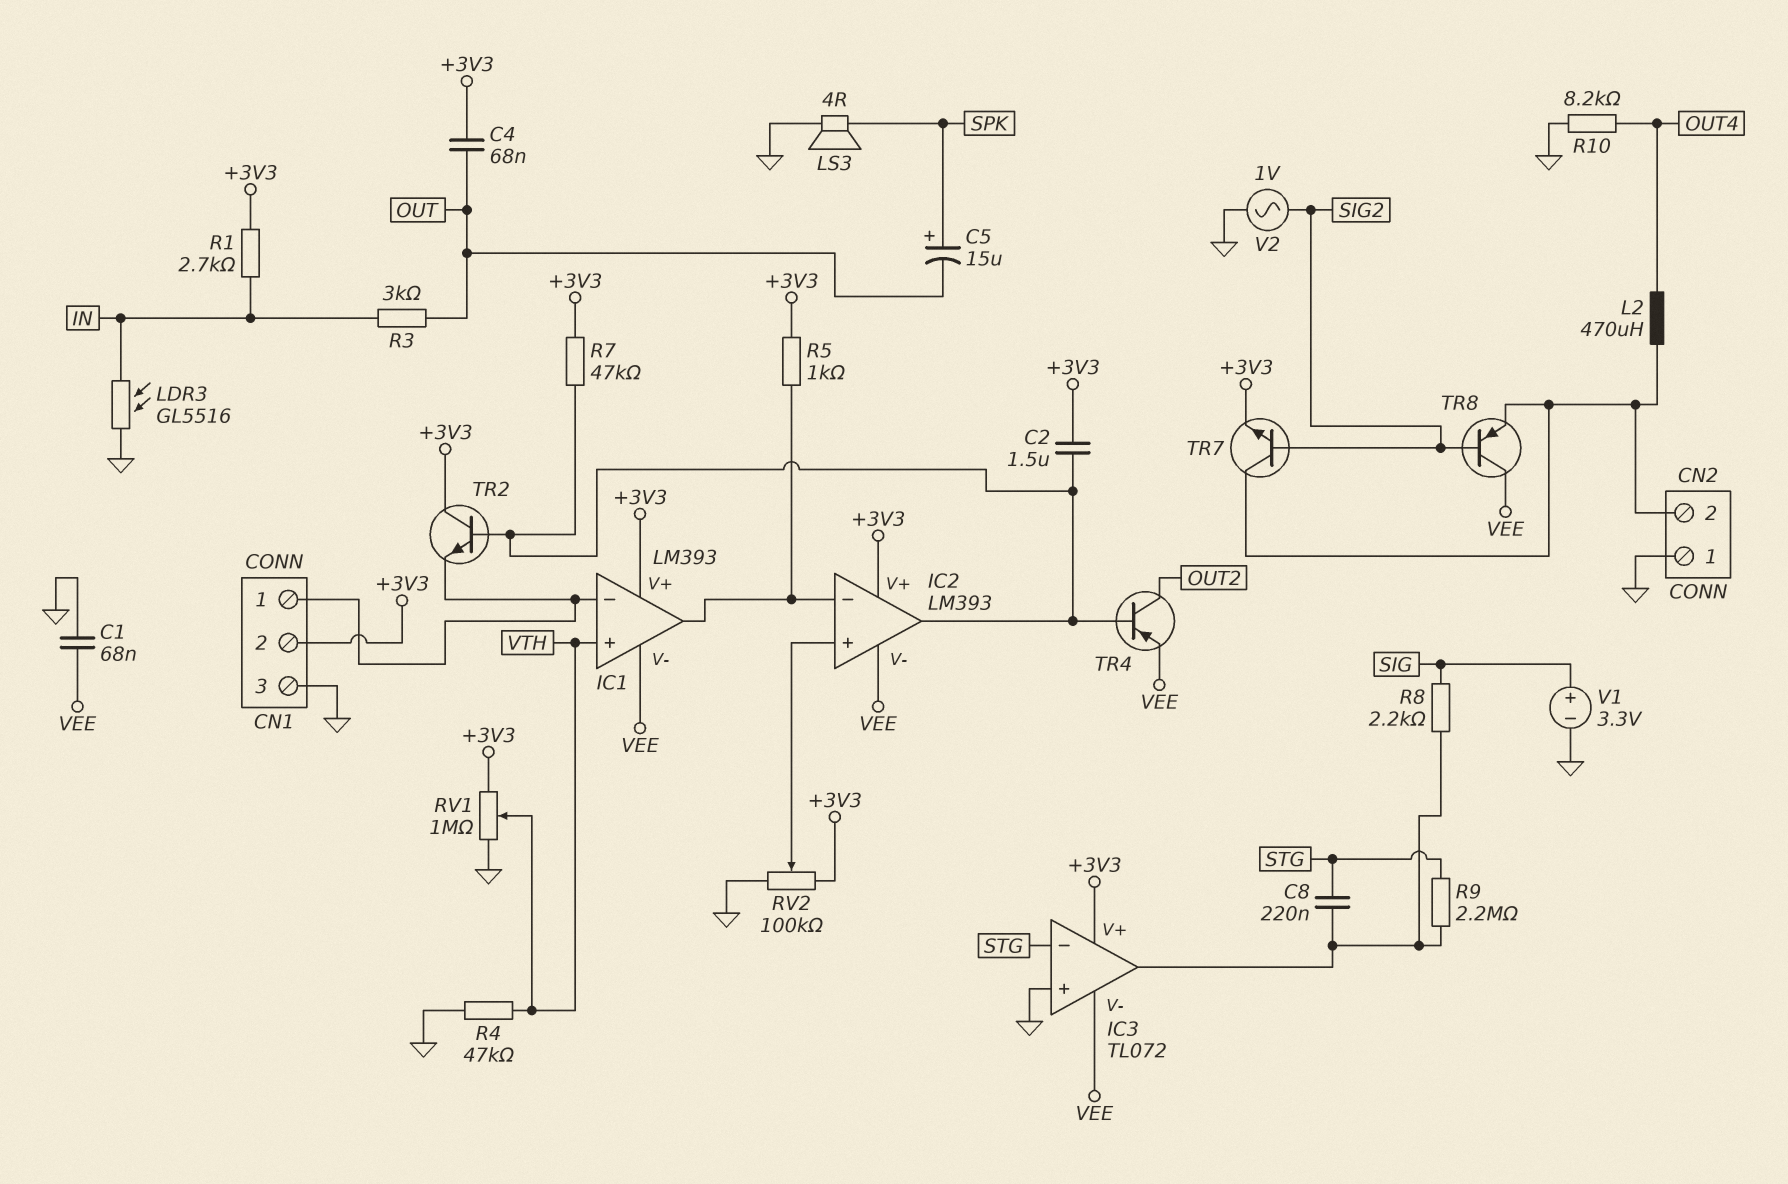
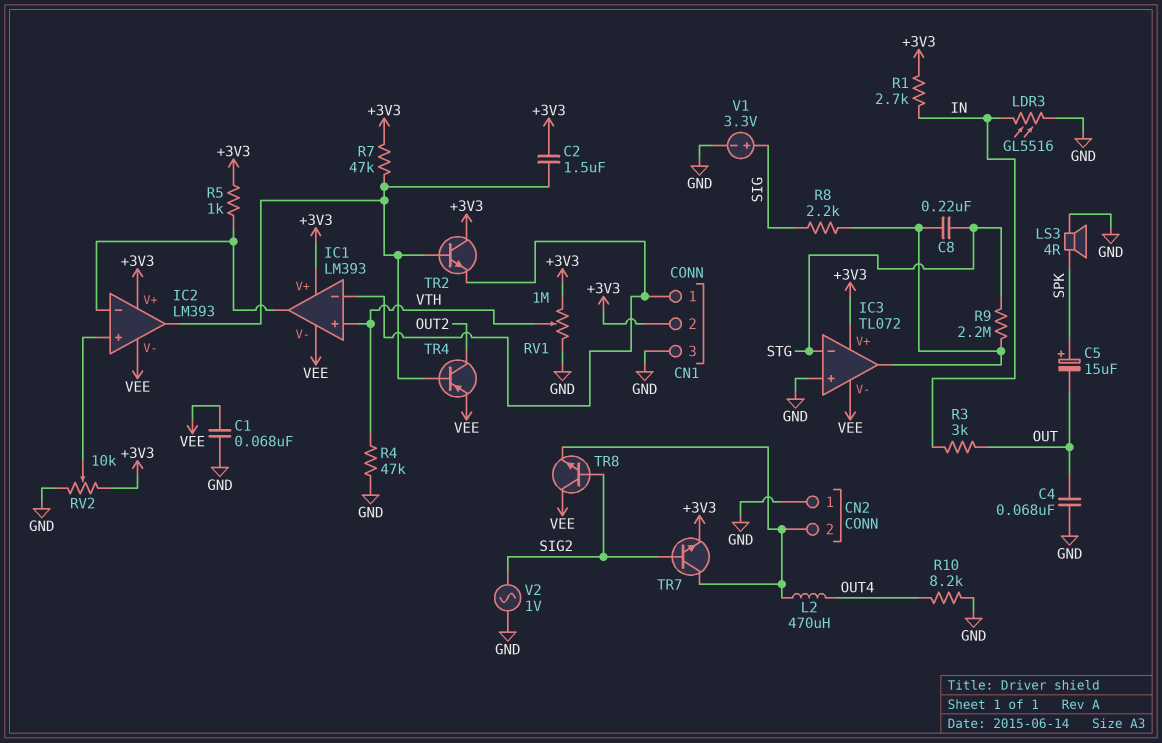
C4: 68nF (+3V3, OUT) -> 68nF (GND, OUT)
RV2: 100k (+3V3, GND, wiper IC2/in+) -> 10k (+3V3, GND, wiper IC2/in+)
TR8: PNP (B SIG2, C VEE, E CN2/2) -> NPN (B SIG2, C VEE, E CN2/2)

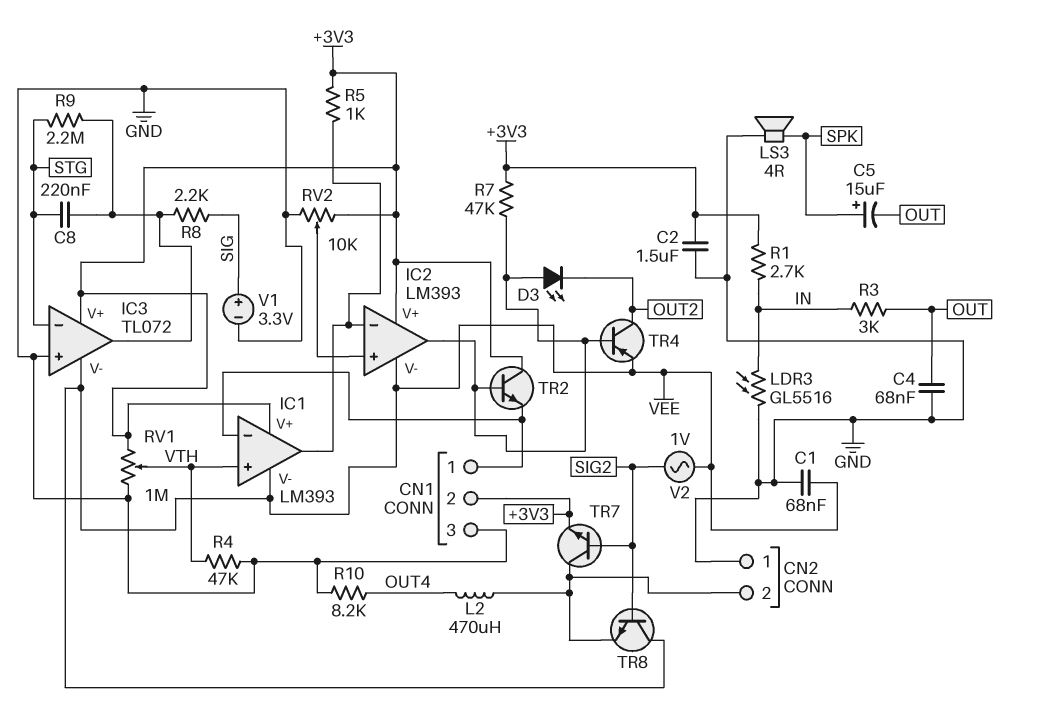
C2: 1.5uF (+3V3, IC2/out) -> 1.5uF (+3V3, GND)
D3: none -> LED (A IC2/out, K OUT2)
V2: AC 1V (GND, SIG2) -> AC 1V (SIG2, VEE)

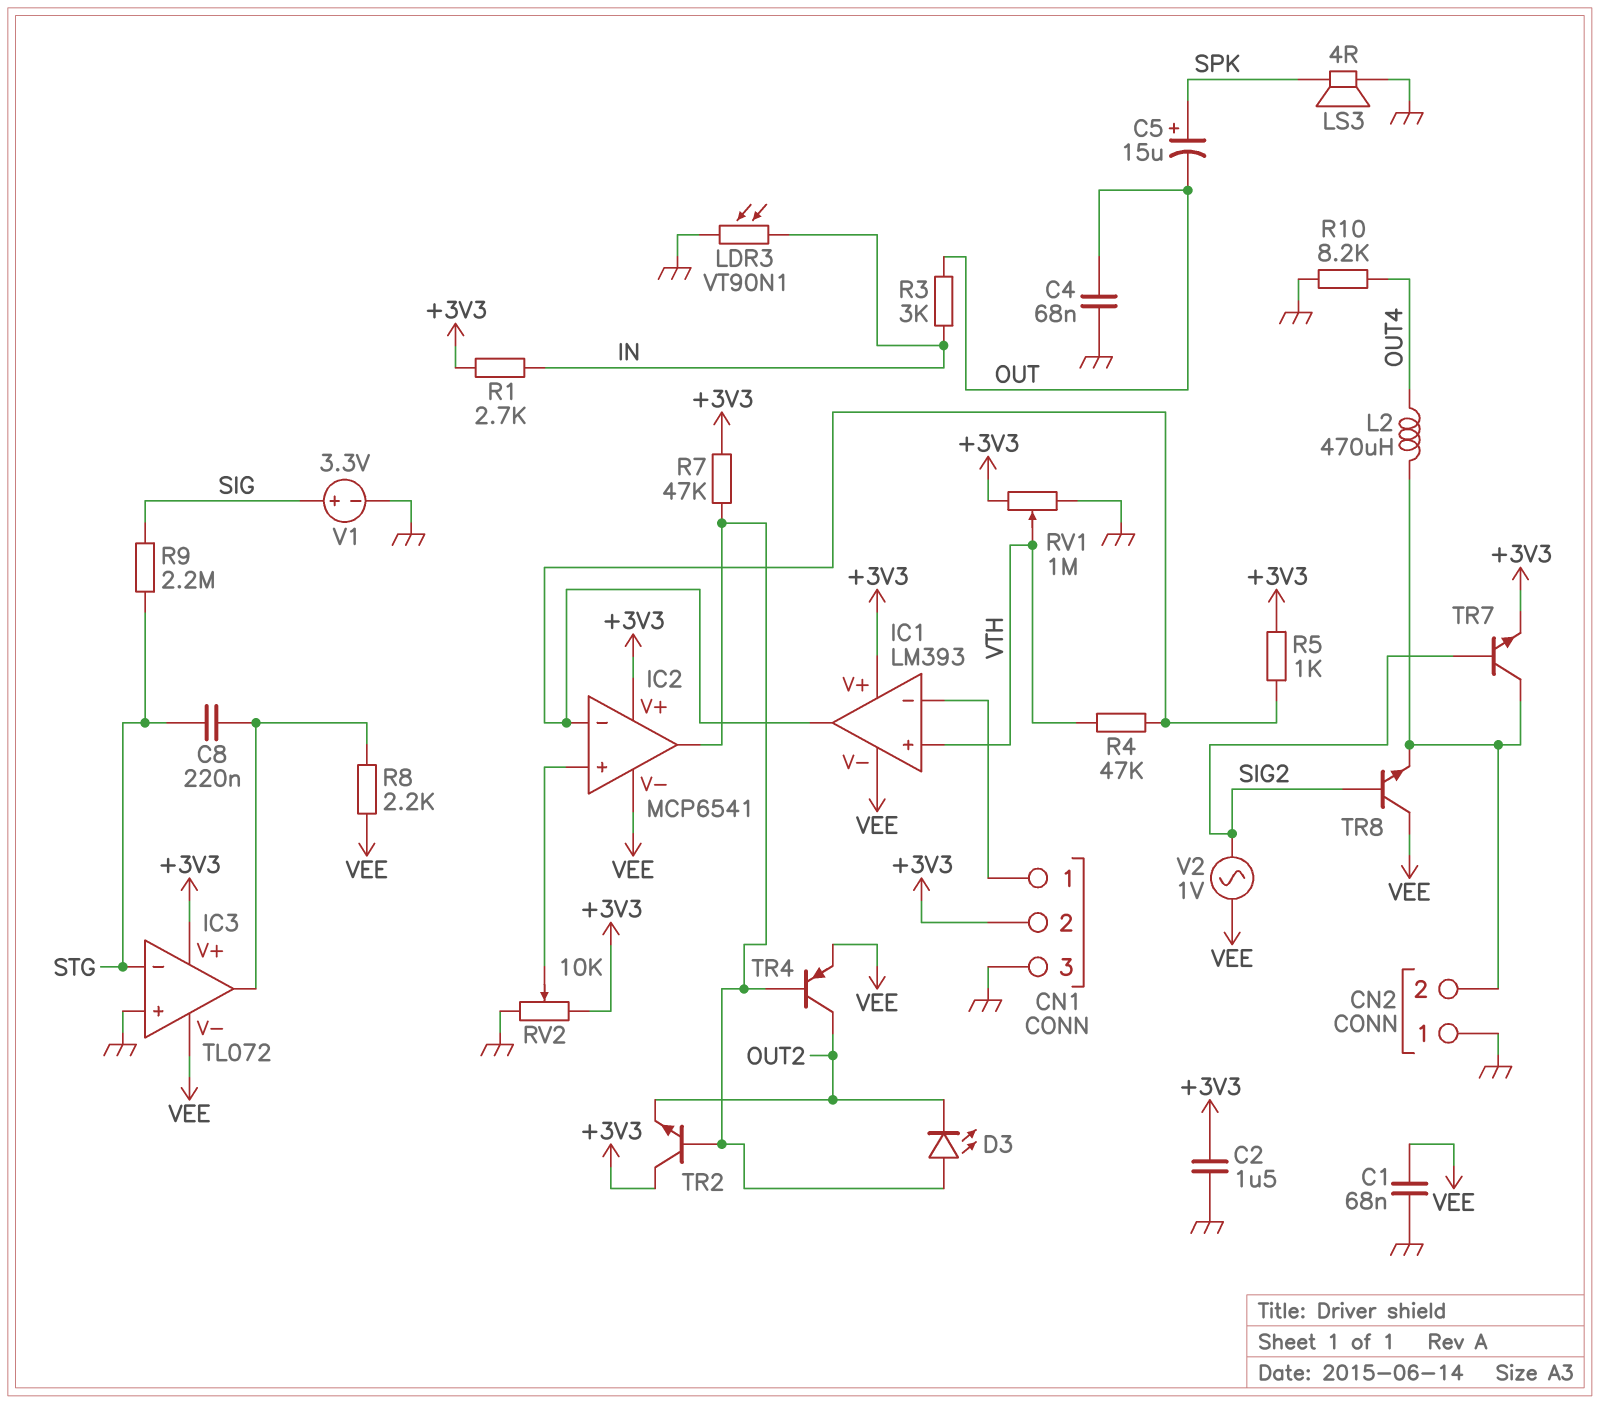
IC2: LM393 -> MCP6541
LDR3: GL5516 (GND, IN) -> VT90N1 (GND, IN)
R4: 47k (GND, VTH) -> 47k (IC1/out, VTH)
R8: 2.2k (IC3/out, SIG) -> 2.2k (IC3/out, VEE)
R9: 2.2M (IC3/out, STG) -> 2.2M (SIG, STG)
TR2: NPN (B IC2/out, C +3V3, E CN1/1) -> NPN (B IC2/out, C +3V3, E OUT2)

